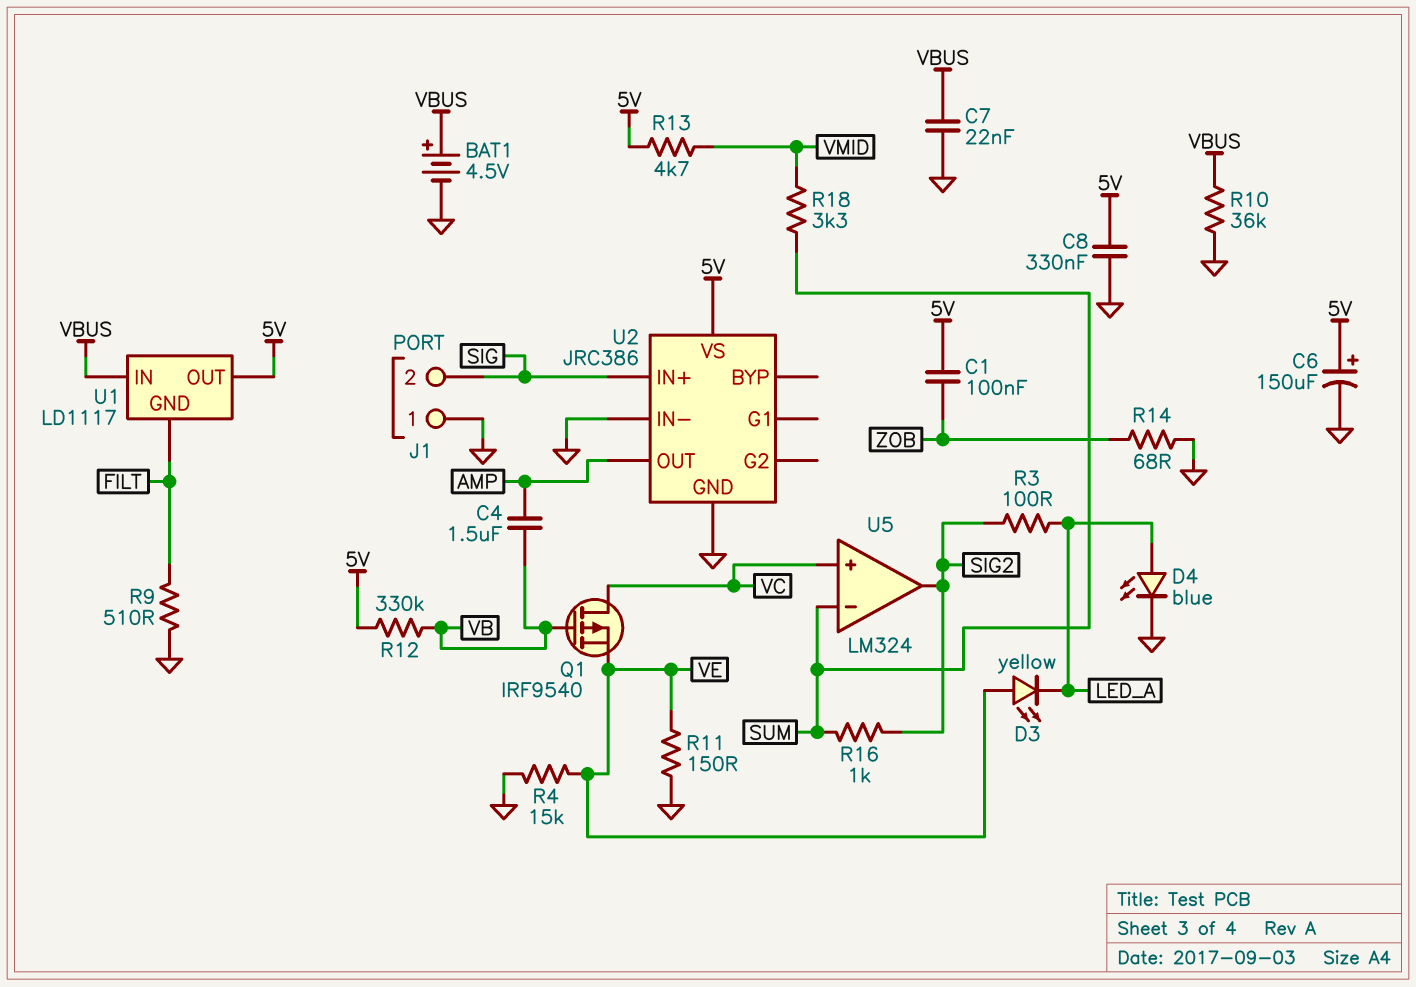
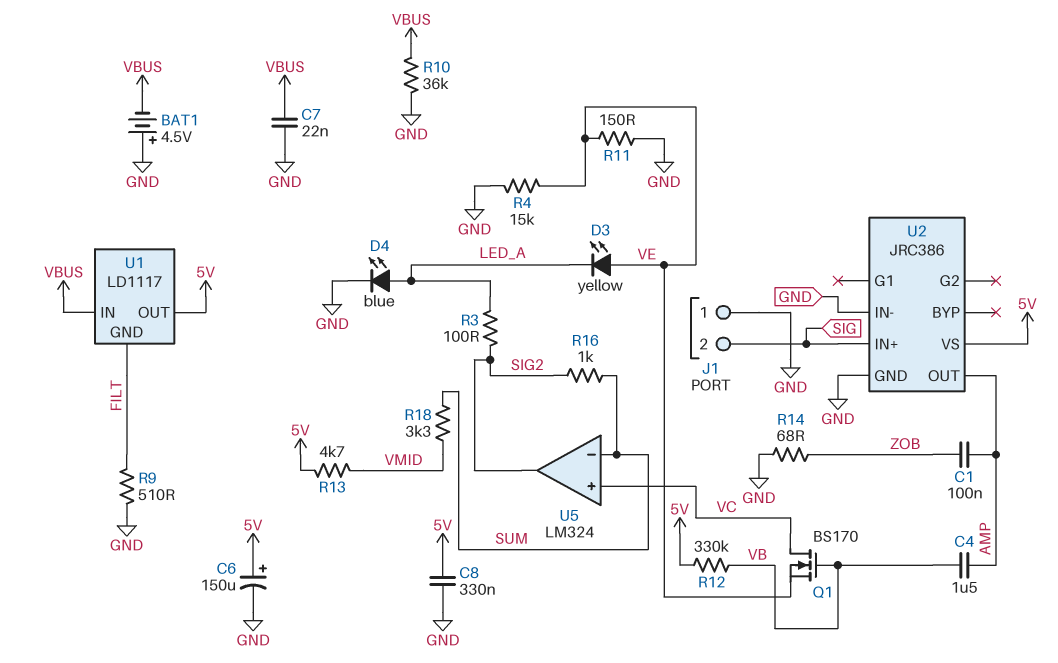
BAT1: 4.5V (plus VBUS, minus GND) -> 4.5V (plus GND, minus VBUS)
C1: 100nF (5V, ZOB) -> 100nF (AMP, ZOB)
Q1: PMOS IRF9540 (G VB, D VC, S VE) -> NMOS BS170 (G VB, D VC, S VE)

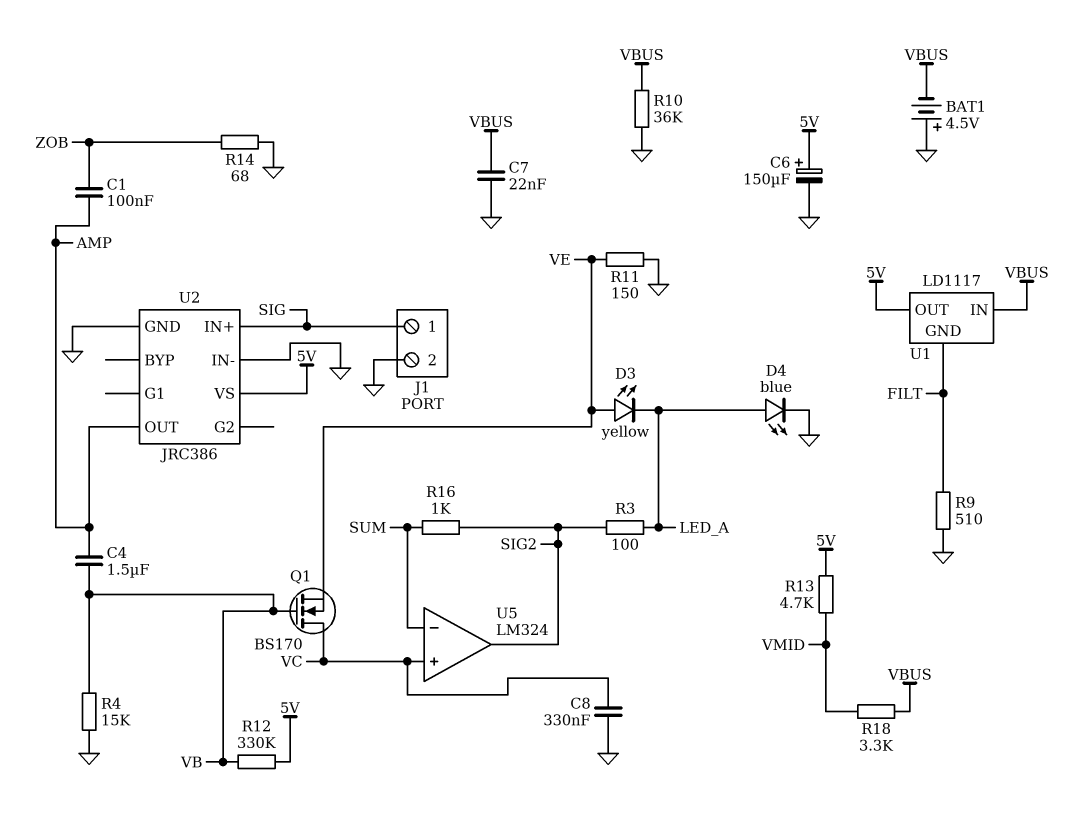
C8: 330nF (5V, GND) -> 330nF (GND, VC)
J1 pin 1: GND -> SIG
J1 pin 2: SIG -> GND
R4: 15k (GND, VE) -> 15k (GND, VB)
R18: 3.3k (SUM, VMID) -> 3.3k (VBUS, VMID)

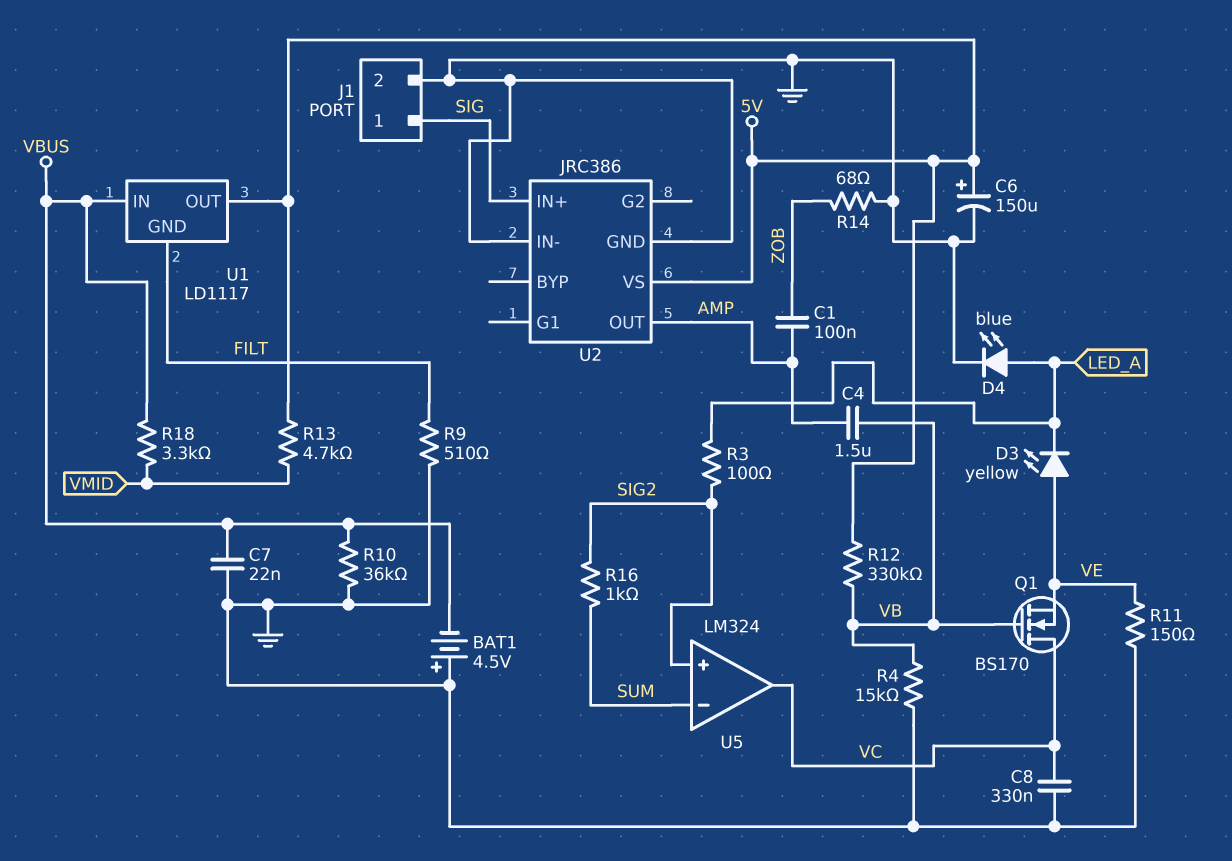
U5 pin in+: VC -> SIG2
U5 pin out: SIG2 -> VC

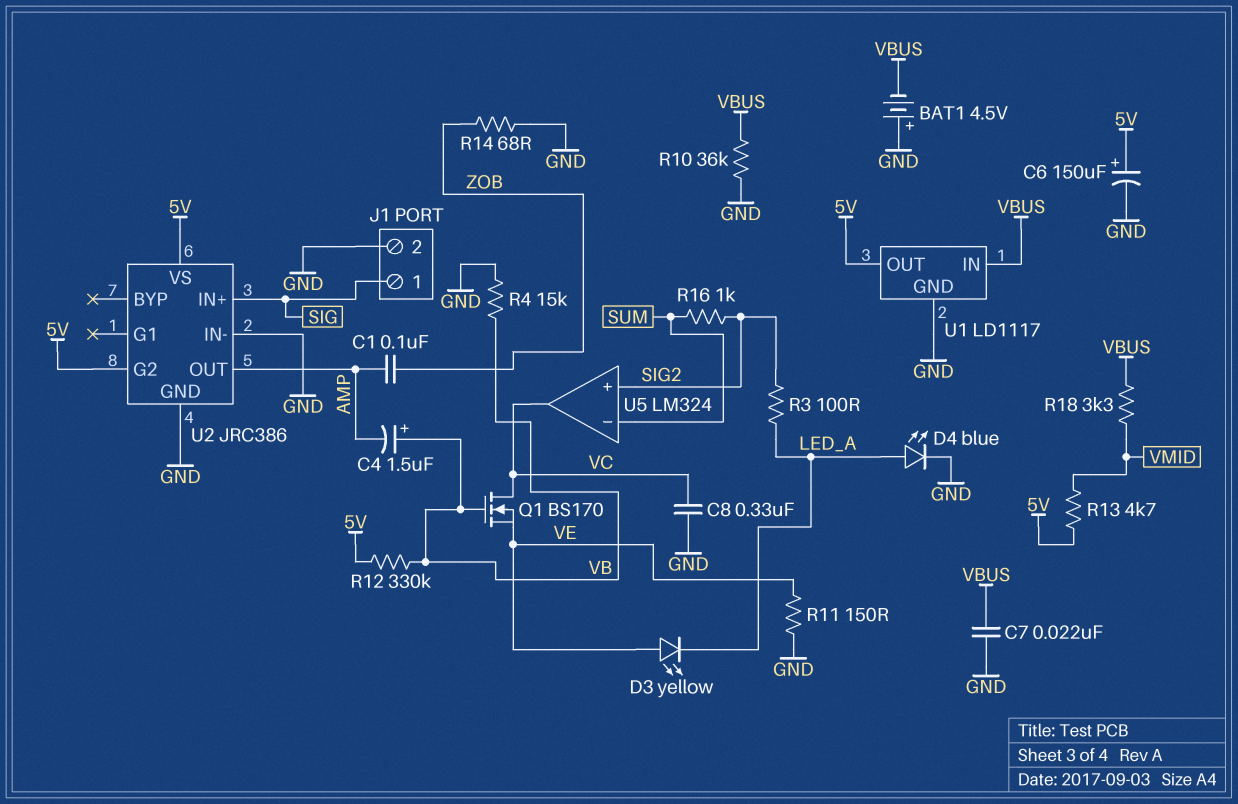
C4: 1.5uF (AMP, VB) -> 1.5uF (plus VB, minus AMP)
R9: 510 (FILT, GND) -> none
U1 pin GND: FILT -> GND
U2 pin G2: none -> 5V

